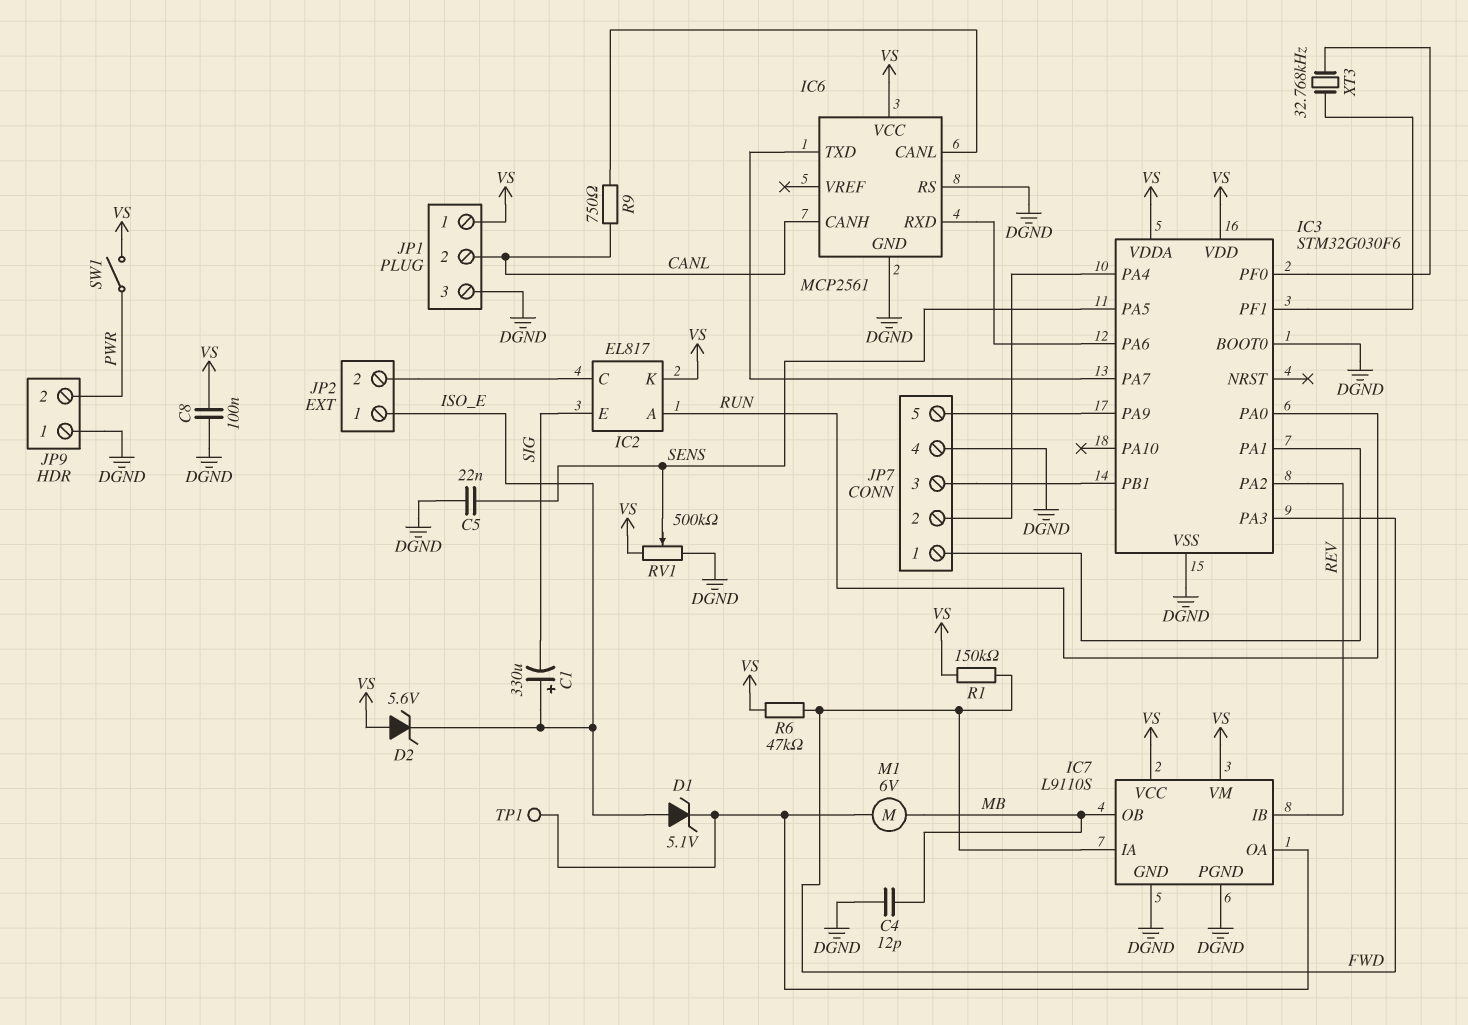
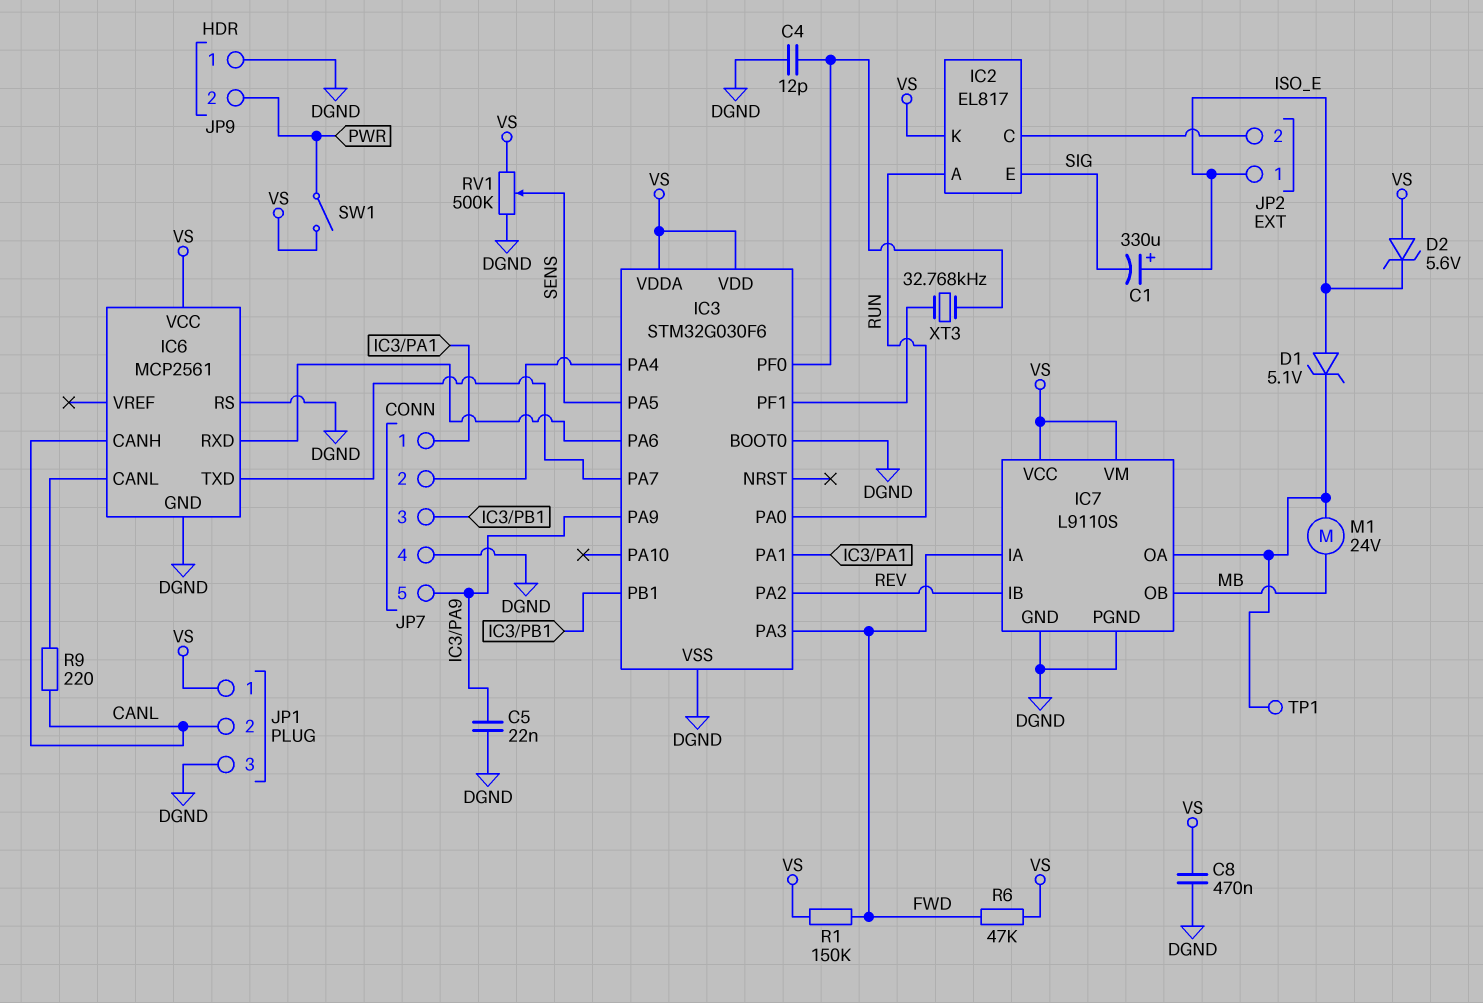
C4: 12pF (DGND, MB) -> 12pF (DGND, IC3/PF0)
C5: 22nF (DGND, SENS) -> 22nF (DGND, IC3/PA9)
C8: 100nF (DGND, VS) -> 470nF (DGND, VS)
M1: motor 6V (IC7/OA, MB) -> motor 24V (IC7/OA, MB)
R9: 750 (CANL, IC6/CANL) -> 220 (CANL, IC6/CANL)

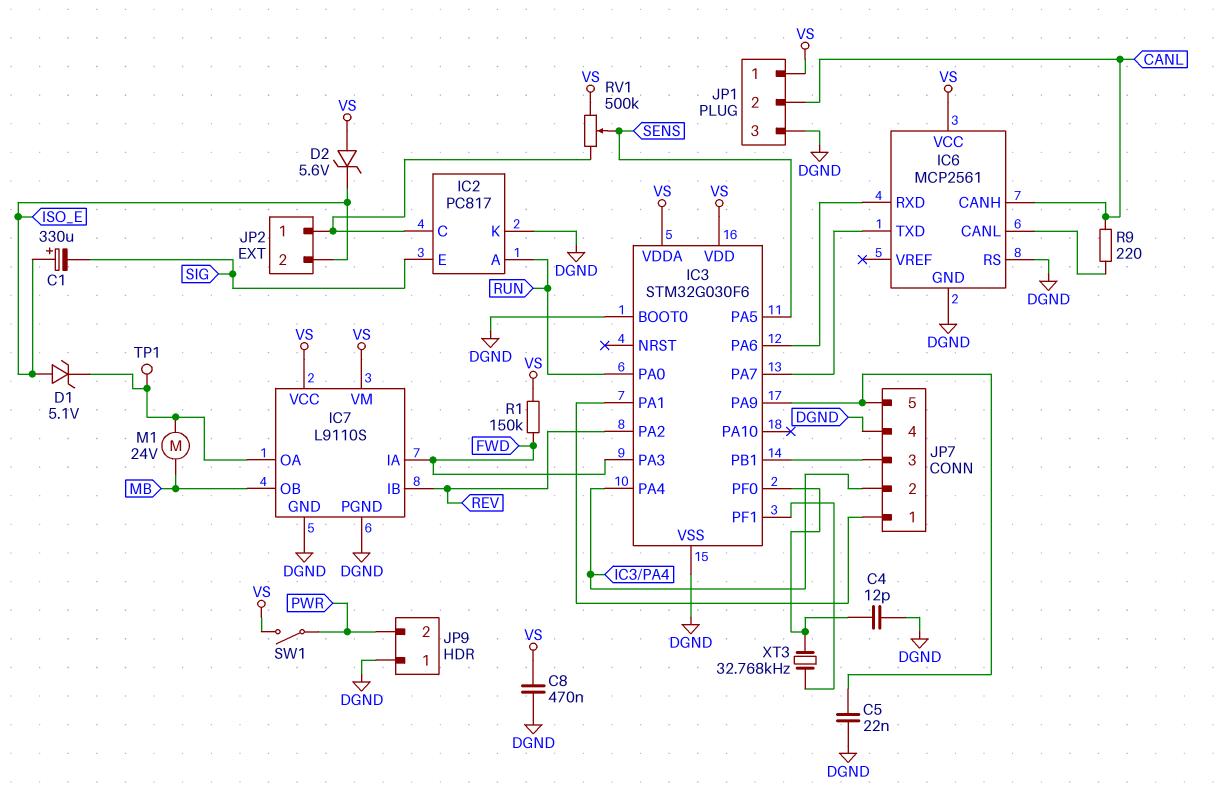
IC2: EL817 -> PC817
IC2 pin K: VS -> DGND
JP2 pin 1: ISO_E -> IC2/C
JP2 pin 2: IC2/C -> ISO_E
R6: 47k (FWD, VS) -> none
RV1: 500k (DGND, VS, wiper SENS) -> 500k (IC2/C, VS, wiper SENS)

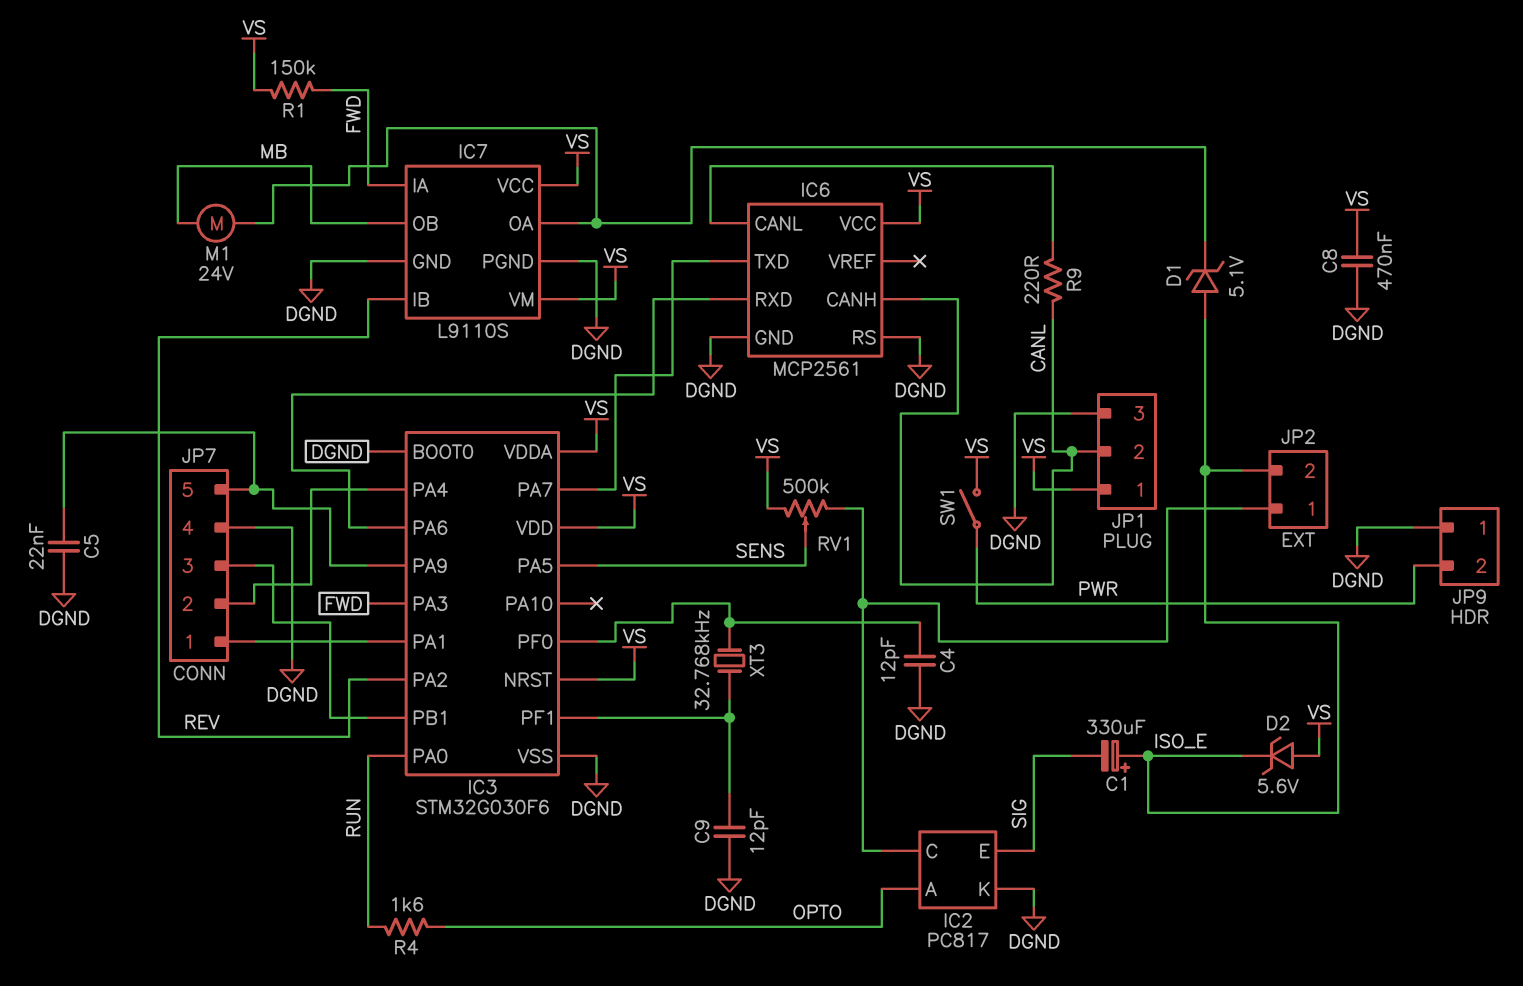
C9: none -> 12pF (DGND, IC3/PF1)
IC2 pin A: RUN -> OPTO
IC3 pin NRST: none -> VS
R4: none -> 1.6k (OPTO, RUN)
TP1: test point (IC7/OA) -> none

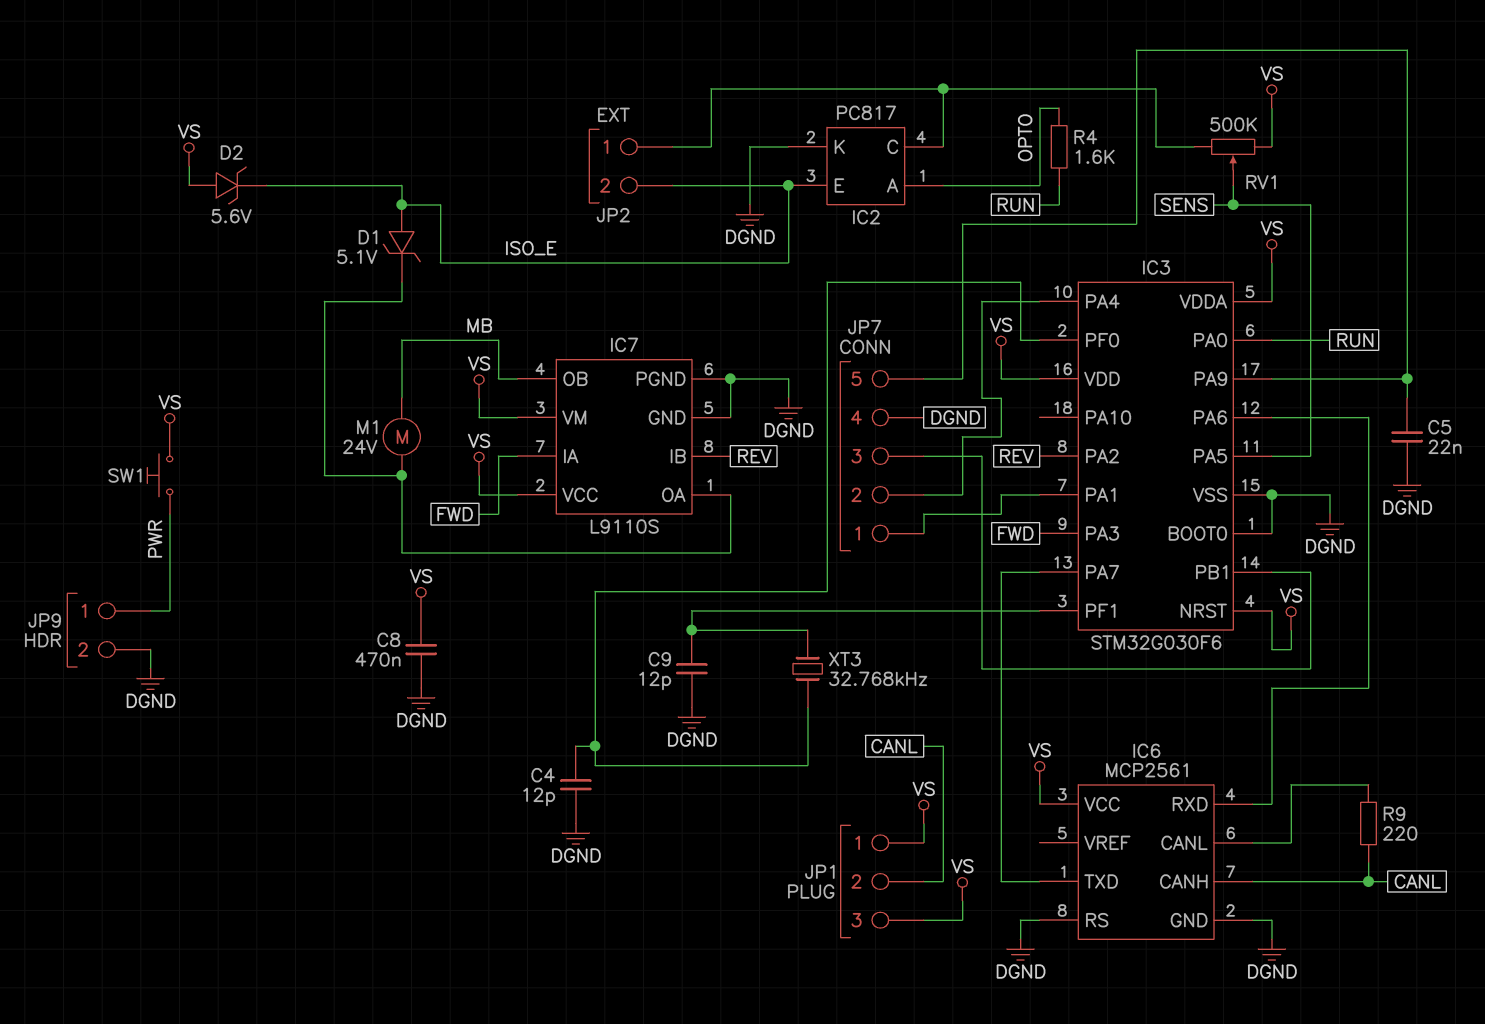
C1: 330uF (plus ISO_E, minus SIG) -> none
IC2 pin E: SIG -> ISO_E
JP1 pin 3: DGND -> VS
JP9 pin 1: DGND -> PWR
JP9 pin 2: PWR -> DGND
R1: 150k (FWD, VS) -> none
SW1: switch (PWR, VS) -> button (PWR, VS)

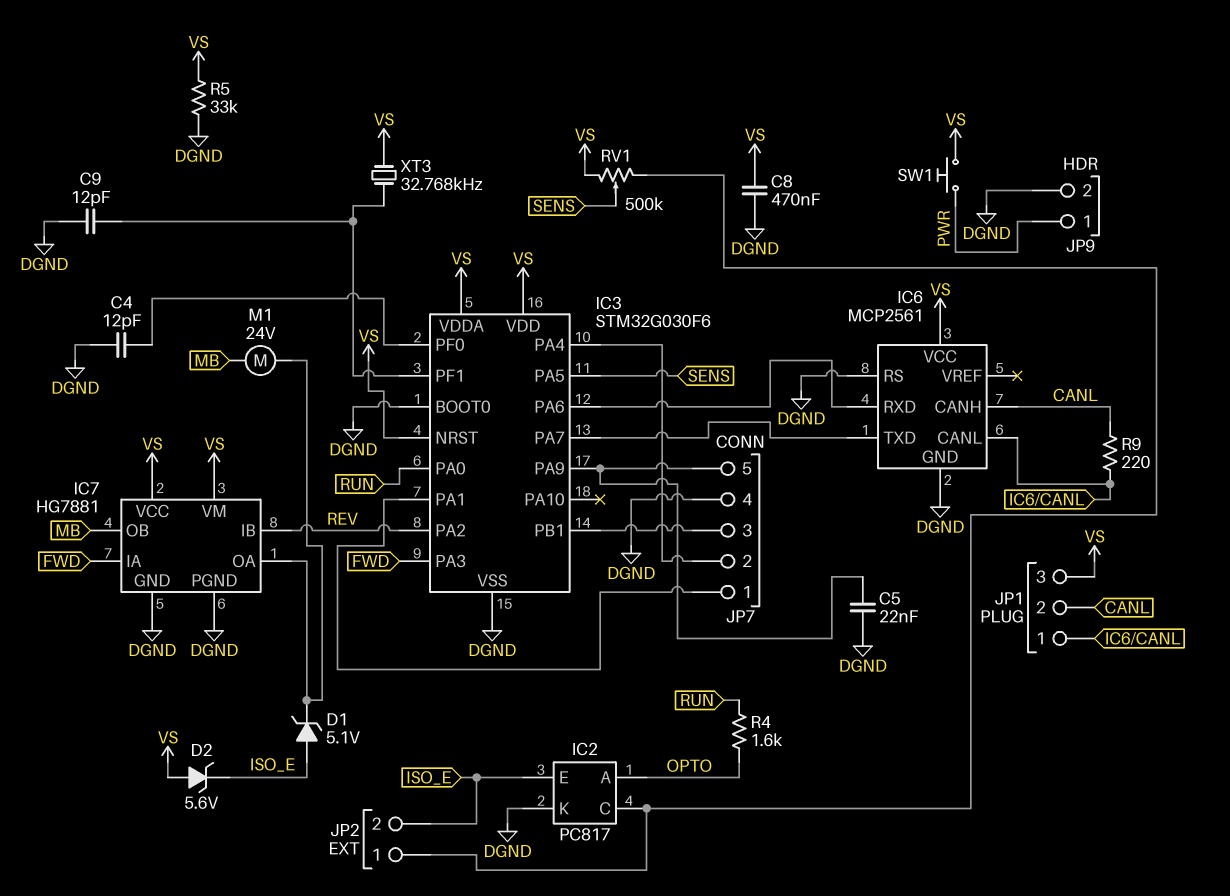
IC7: L9110S -> HG7881
JP1 pin 1: VS -> IC6/CANL
R5: none -> 33k (DGND, VS)
XT3: 32.768kHz (IC3/PF0, IC3/PF1) -> 32.768kHz (IC3/PF1, VS)

